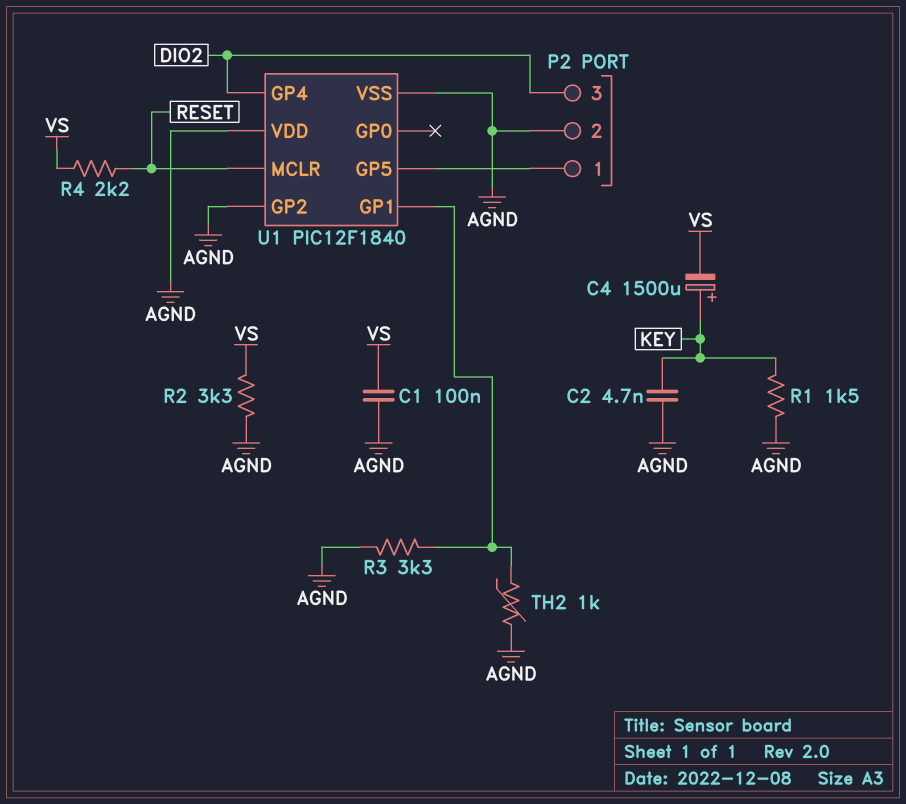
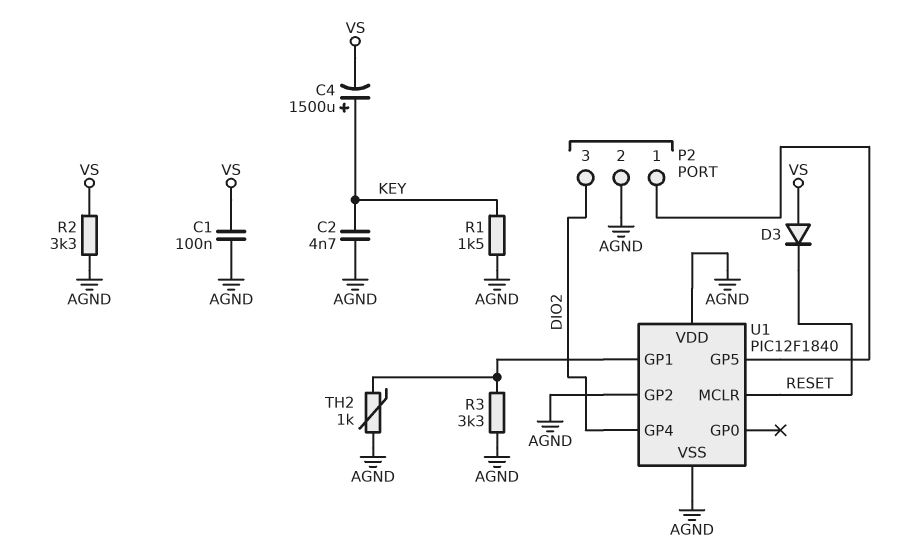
D3: none -> diode (A VS, K RESET)
R4: 2.2k (RESET, VS) -> none

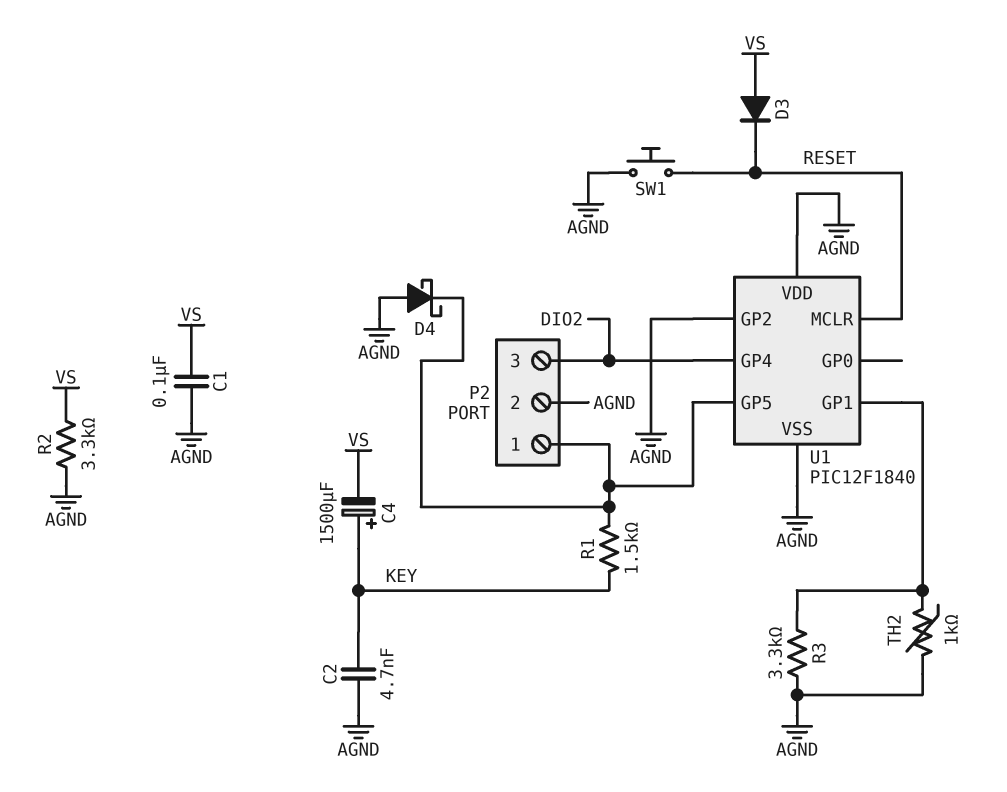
D4: none -> schottky (A AGND, K P2/1)
R1: 1.5k (AGND, KEY) -> 1.5k (KEY, P2/1)
SW1: none -> button (AGND, RESET)

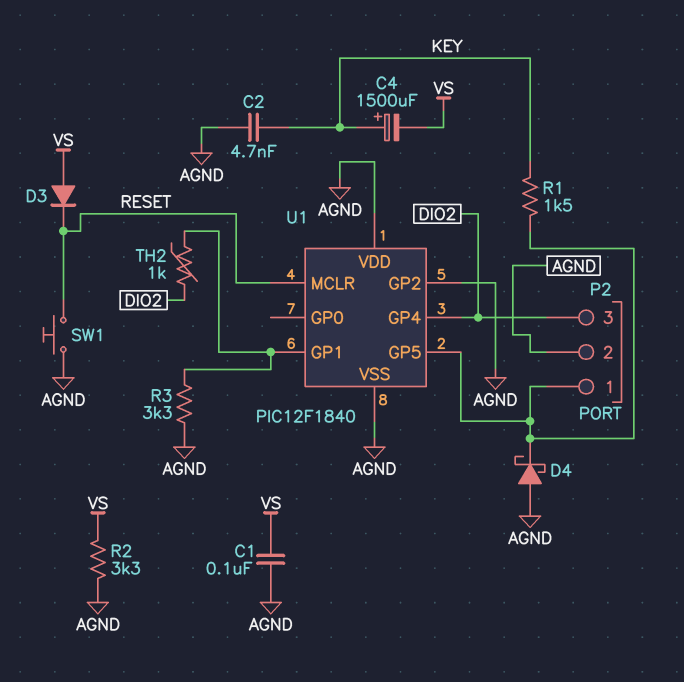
TH2: 1k (AGND, U1/GP1) -> 1k (DIO2, U1/GP1)

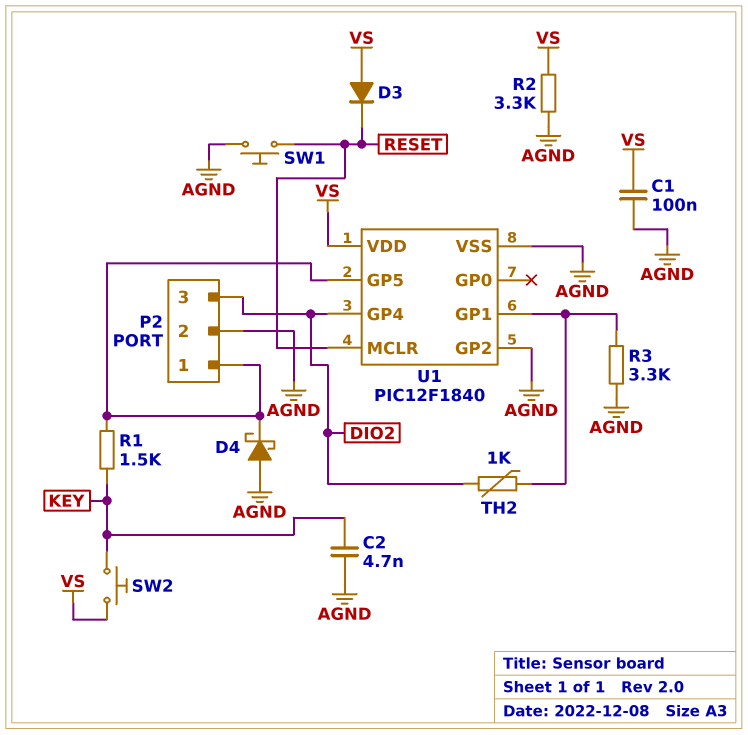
C4: 1500uF (plus KEY, minus VS) -> none
SW2: none -> button (KEY, VS)
U1 pin VDD: AGND -> VS

